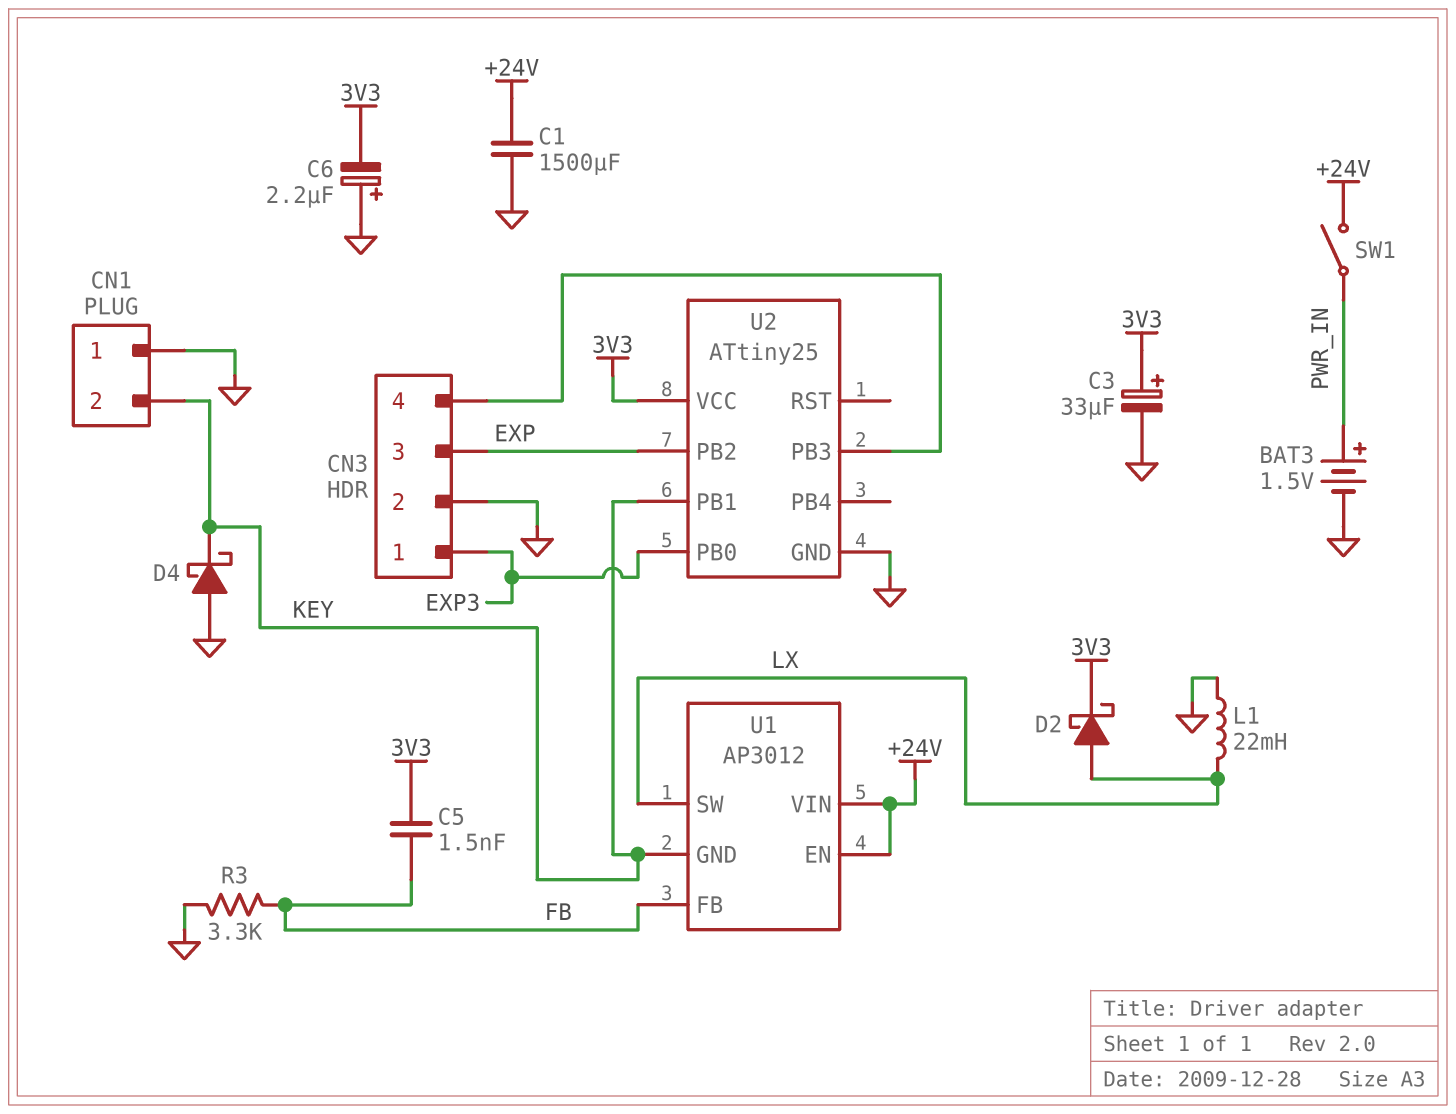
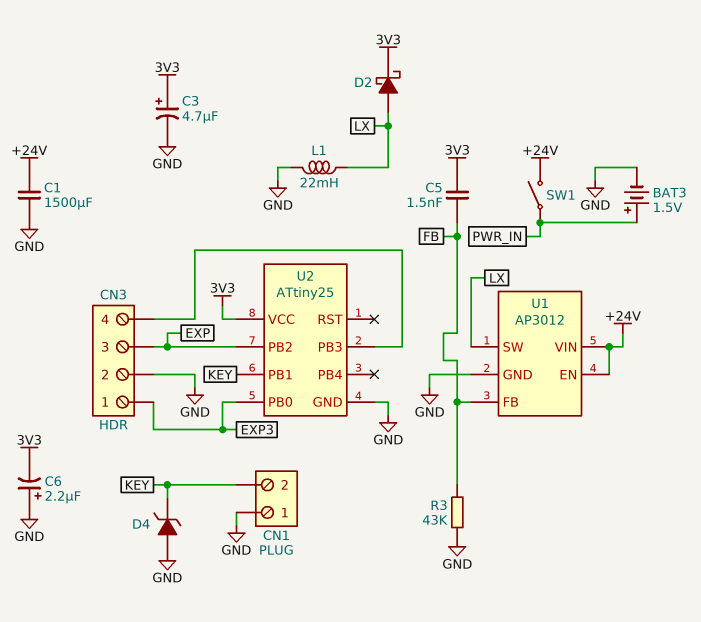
C3: 33uF (plus 3V3, minus GND) -> 4.7uF (plus 3V3, minus GND)
D4: schottky (A GND, K KEY) -> zener (A GND, K KEY)
R3: 3.3k (FB, GND) -> 43k (FB, GND)
U1 pin GND: KEY -> GND

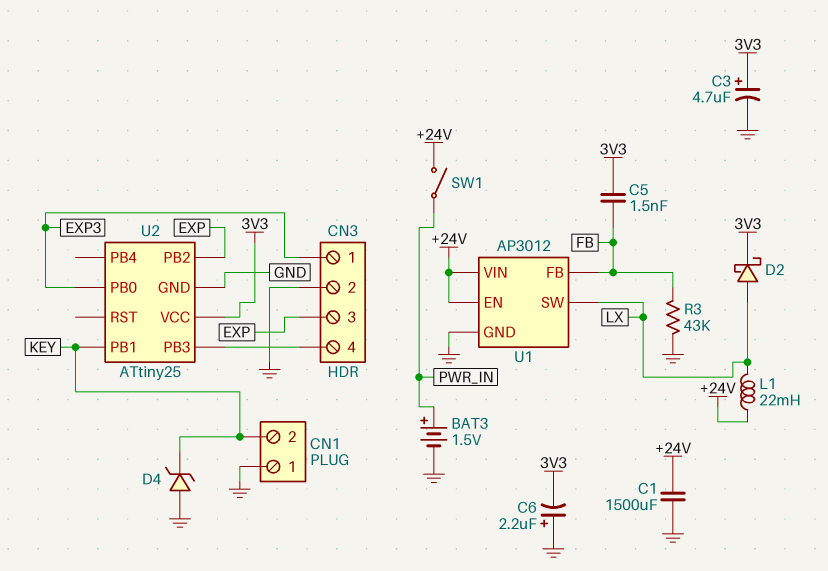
L1: 22mH (GND, LX) -> 22mH (+24V, LX)

